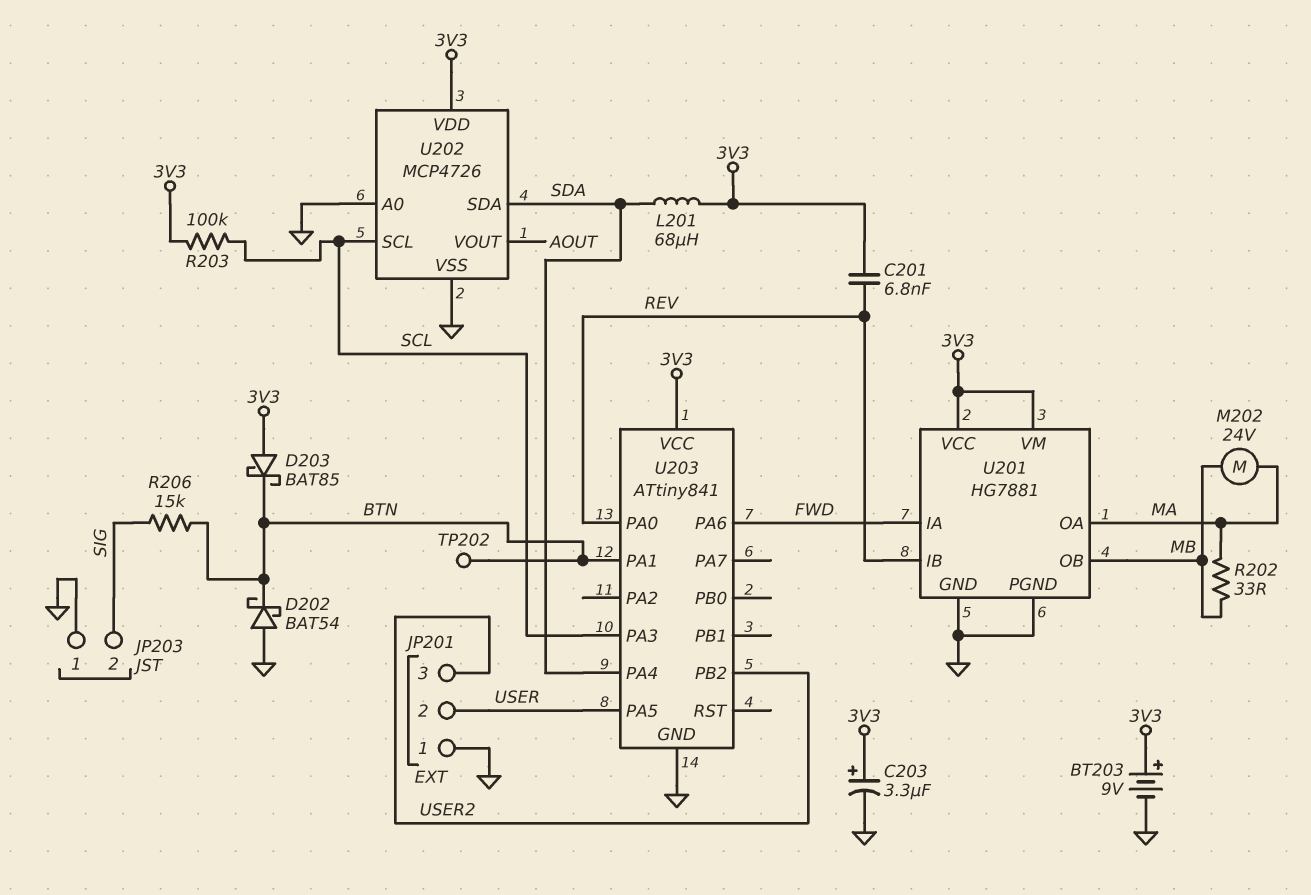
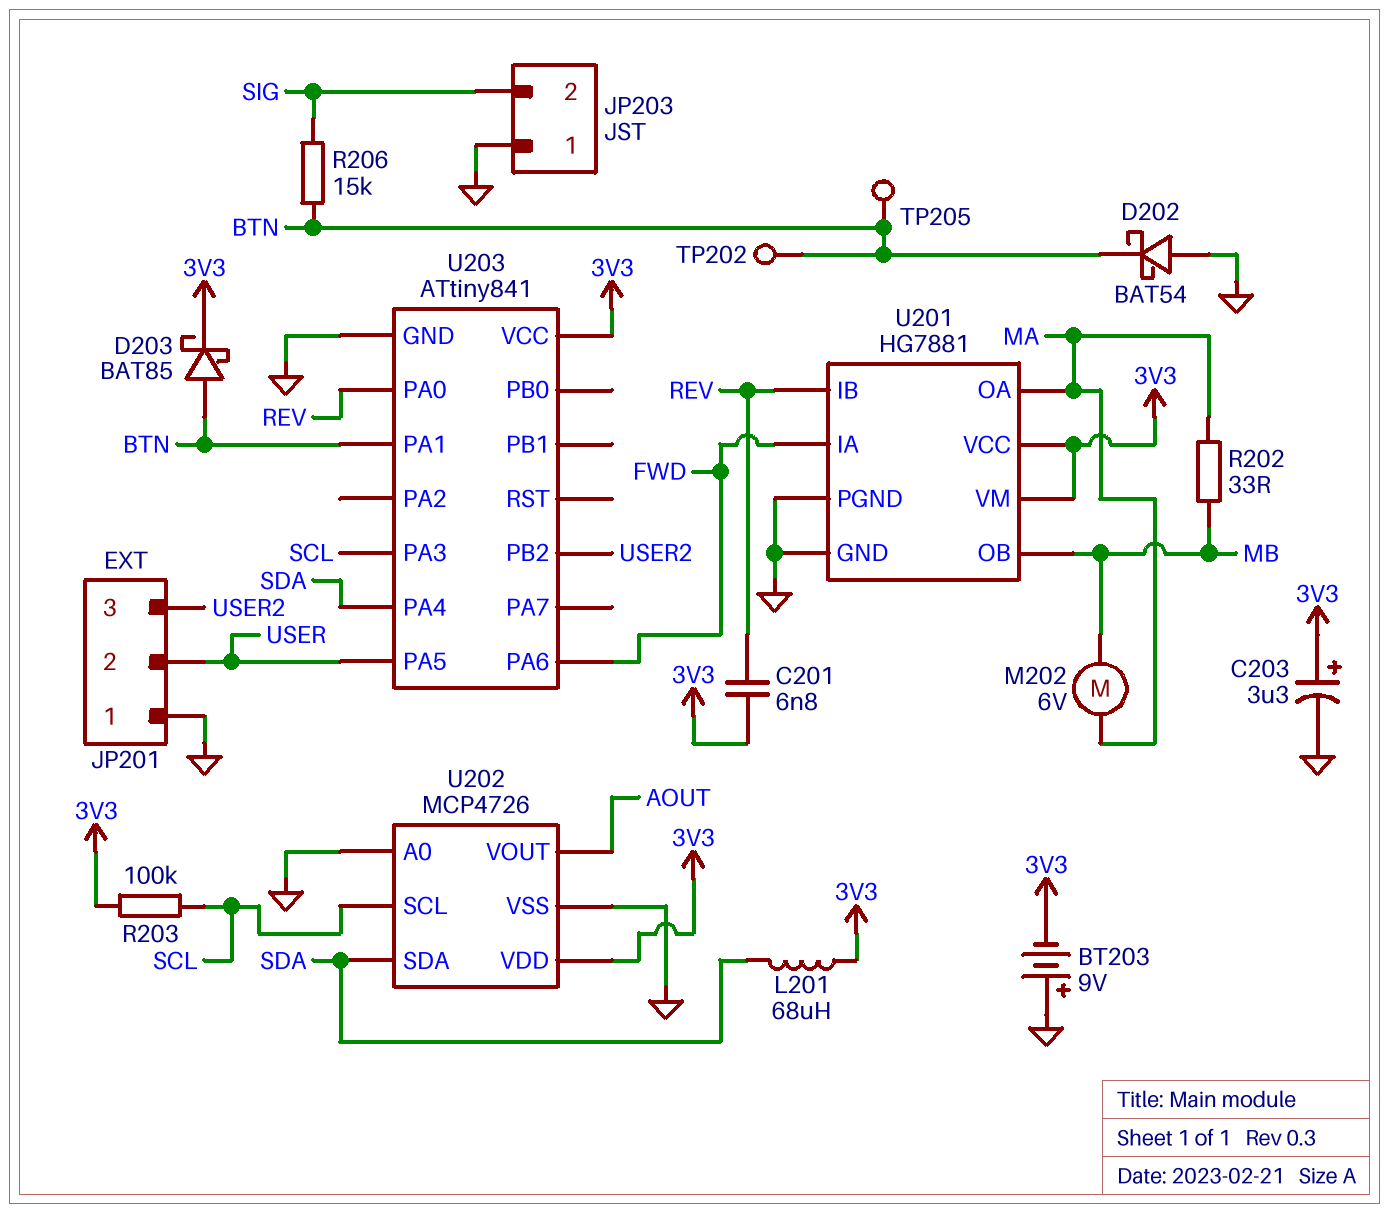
BT203: 9V (plus 3V3, minus GND) -> 9V (plus GND, minus 3V3)
D203: schottky BAT85 (A 3V3, K BTN) -> schottky BAT85 (A BTN, K 3V3)
M202: motor 24V (MA, MB) -> motor 6V (MA, MB)
TP205: none -> test point (BTN)

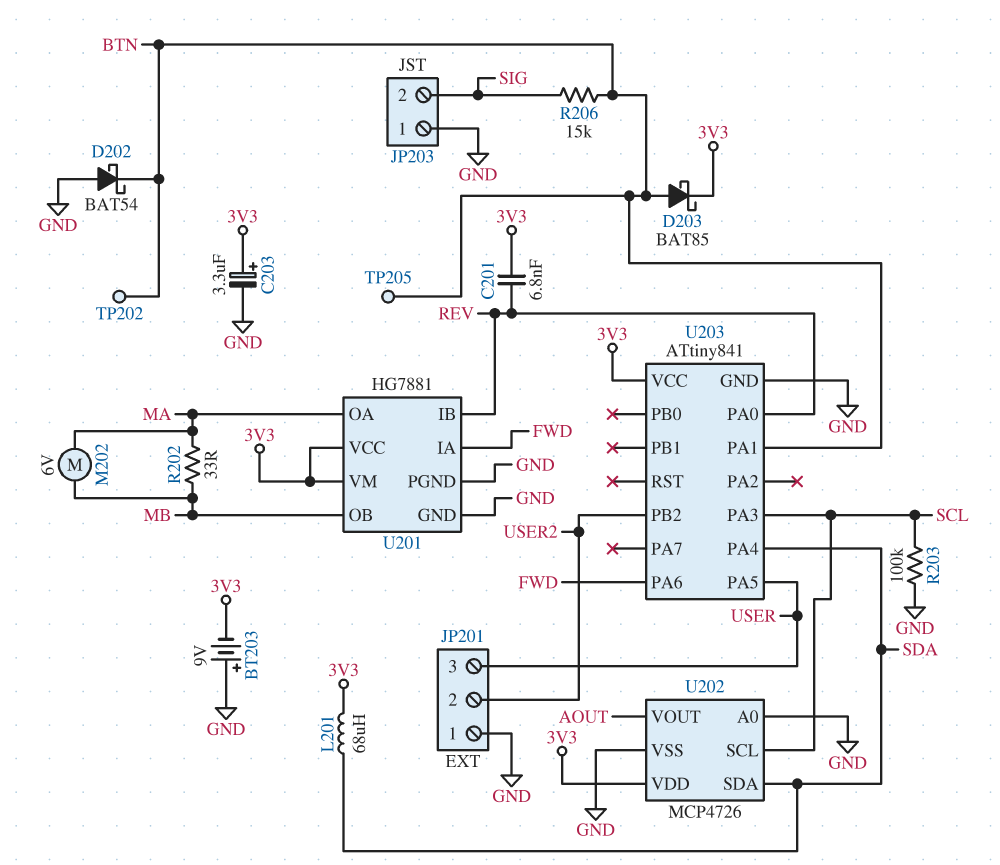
JP201 pin 2: USER -> USER2
JP201 pin 3: USER2 -> USER
R203: 100k (3V3, SCL) -> 100k (GND, SCL)

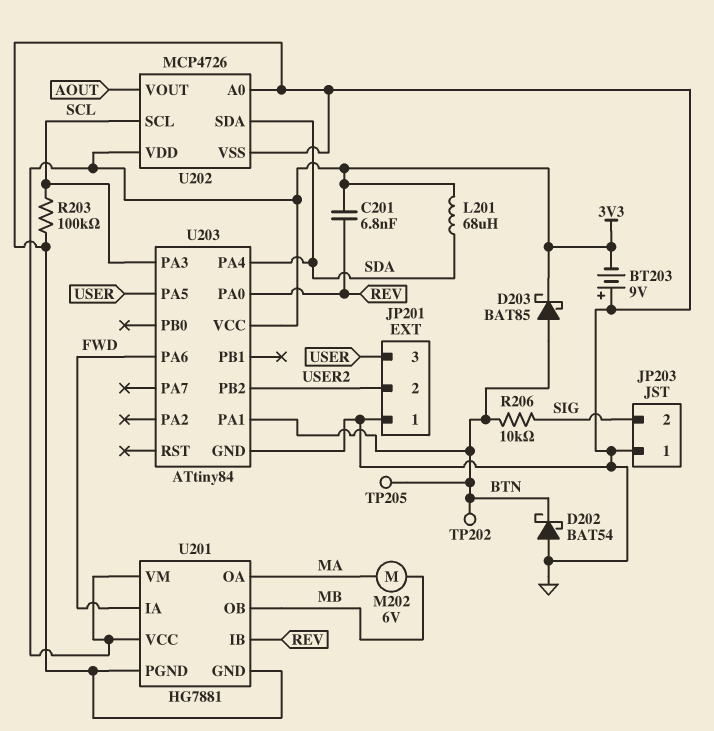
C203: 3.3uF (plus 3V3, minus GND) -> none
R202: 33 (MA, MB) -> none
R206: 15k (BTN, SIG) -> 10k (BTN, SIG)
U203: ATtiny841 -> ATtiny84

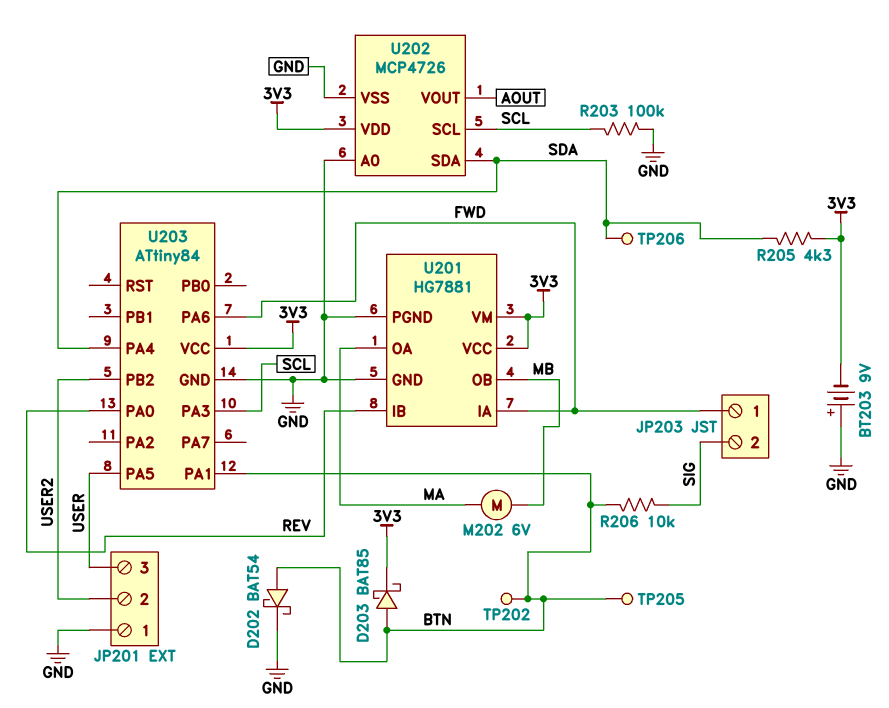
C201: 6.8nF (3V3, REV) -> none
D202: schottky BAT54 (A GND, K BTN) -> schottky BAT54 (A BTN, K GND)
JP203 pin 1: GND -> FWD
L201: 68uH (3V3, SDA) -> none
R205: none -> 4.3k (3V3, SDA)
TP206: none -> test point (SDA)

